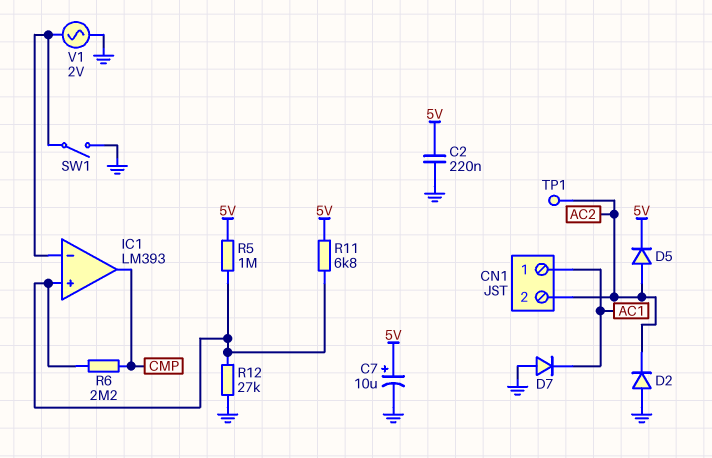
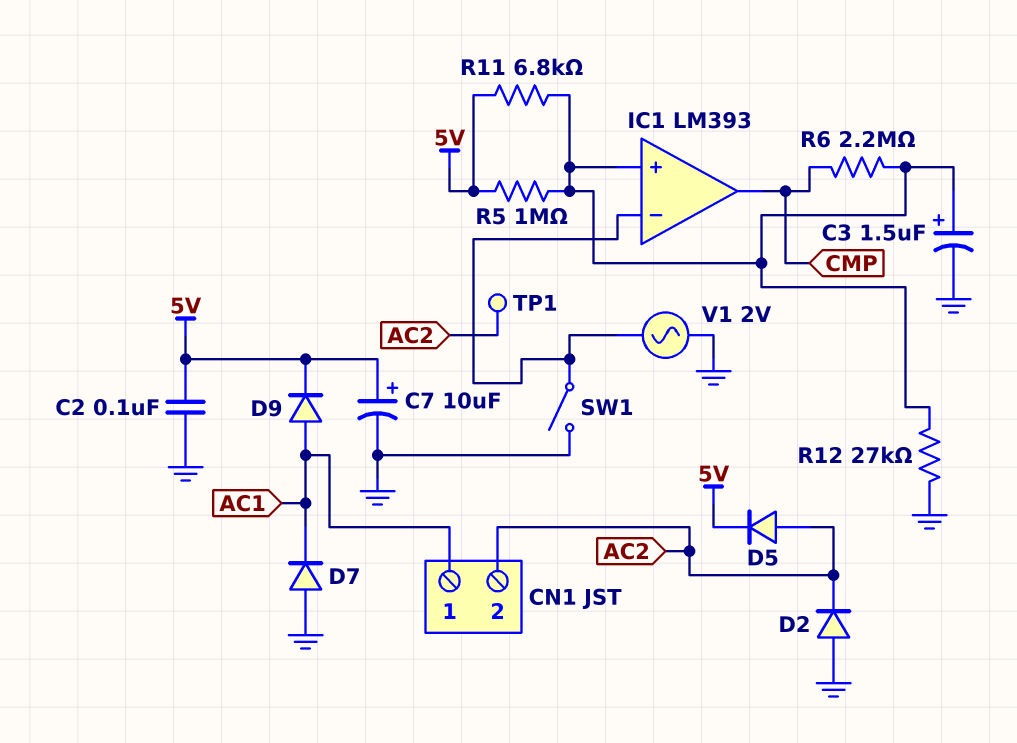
C2: 220nF (5V, GND) -> 100nF (5V, GND)
C3: none -> 1.5uF (plus IC1/in+, minus GND)
D9: none -> diode (A AC1, K 5V)

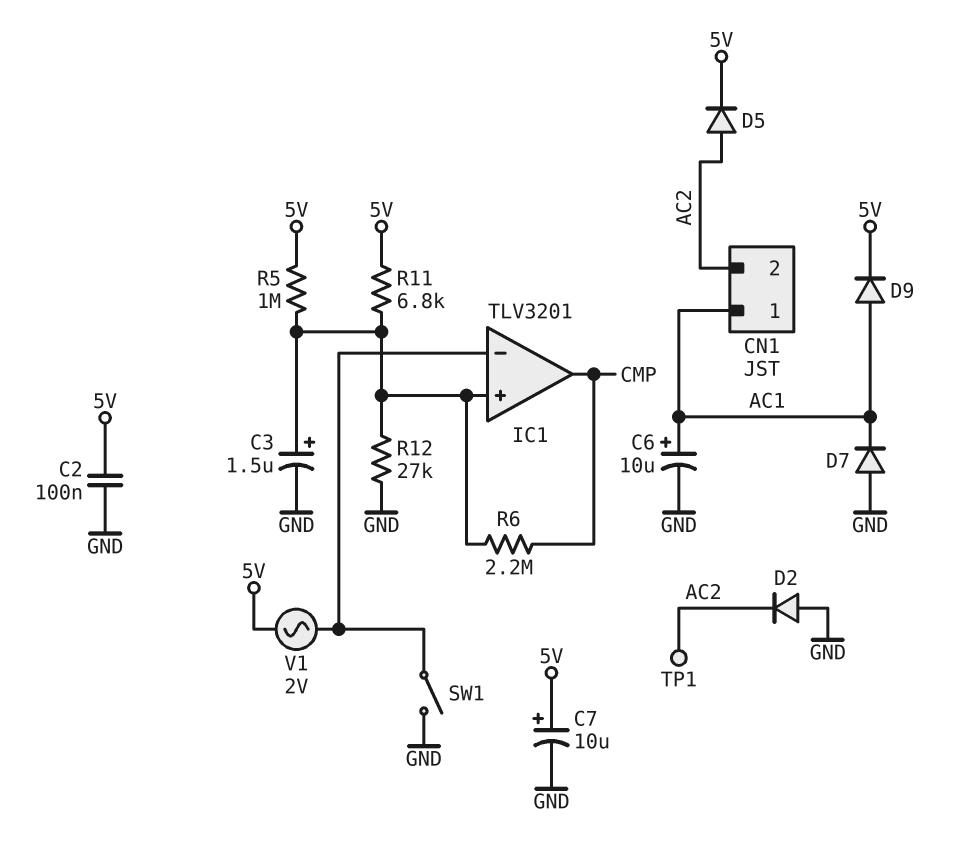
C6: none -> 10uF (plus AC1, minus GND)
IC1: LM393 -> TLV3201
V1: AC 2V (GND, IC1/in-) -> AC 2V (5V, IC1/in-)

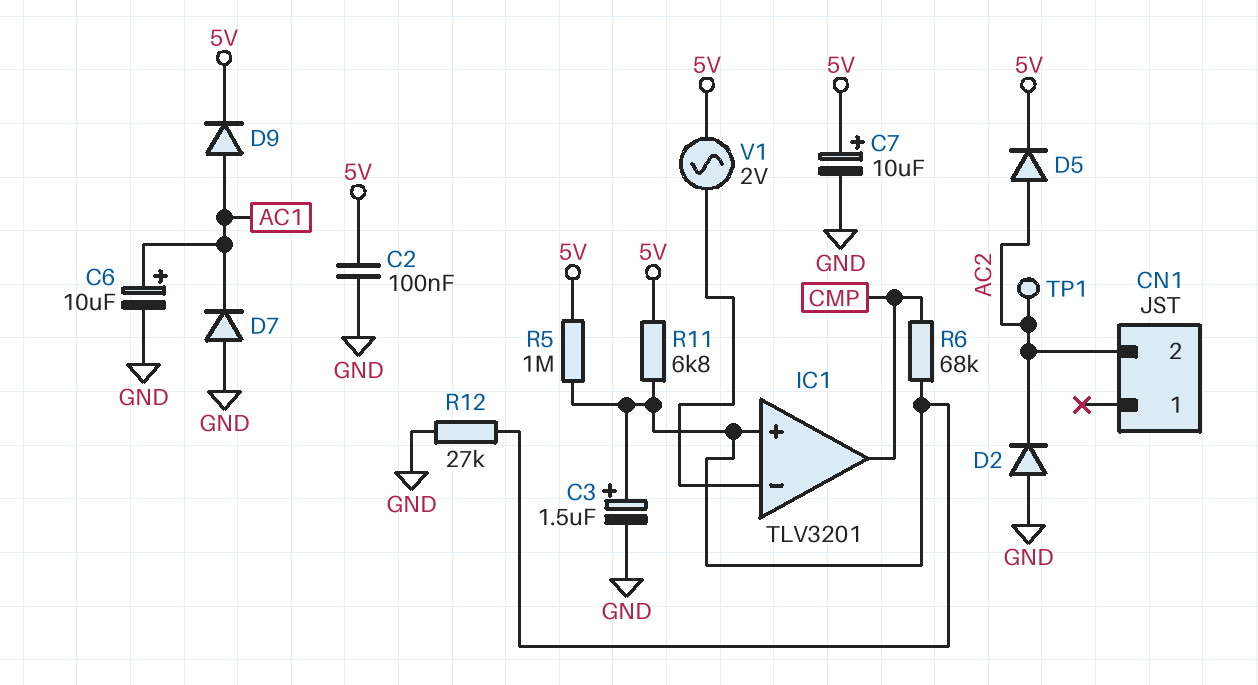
CN1 pin 1: AC1 -> none
R6: 2.2M (CMP, IC1/in+) -> 68k (CMP, IC1/in+)
SW1: switch (GND, IC1/in-) -> none

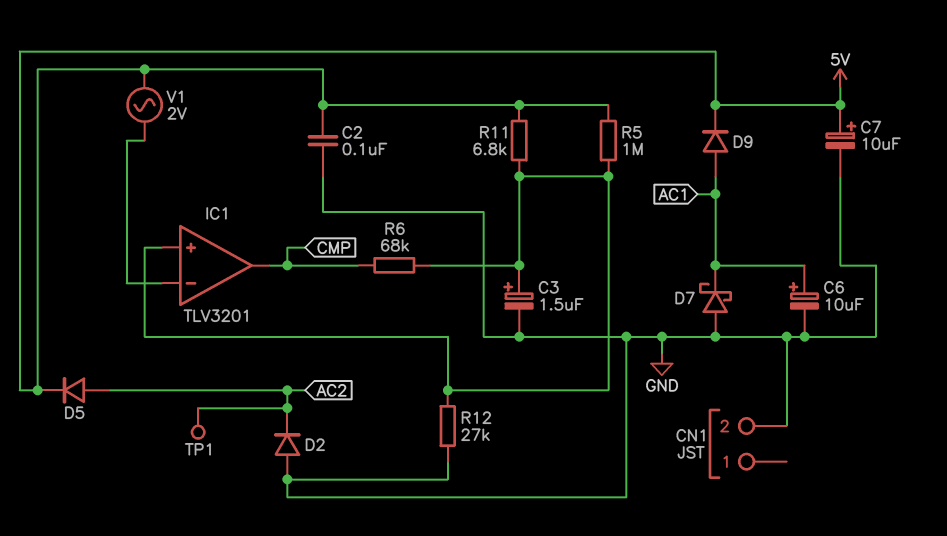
CN1 pin 2: AC2 -> GND
D7: diode (A GND, K AC1) -> schottky (A GND, K AC1)

